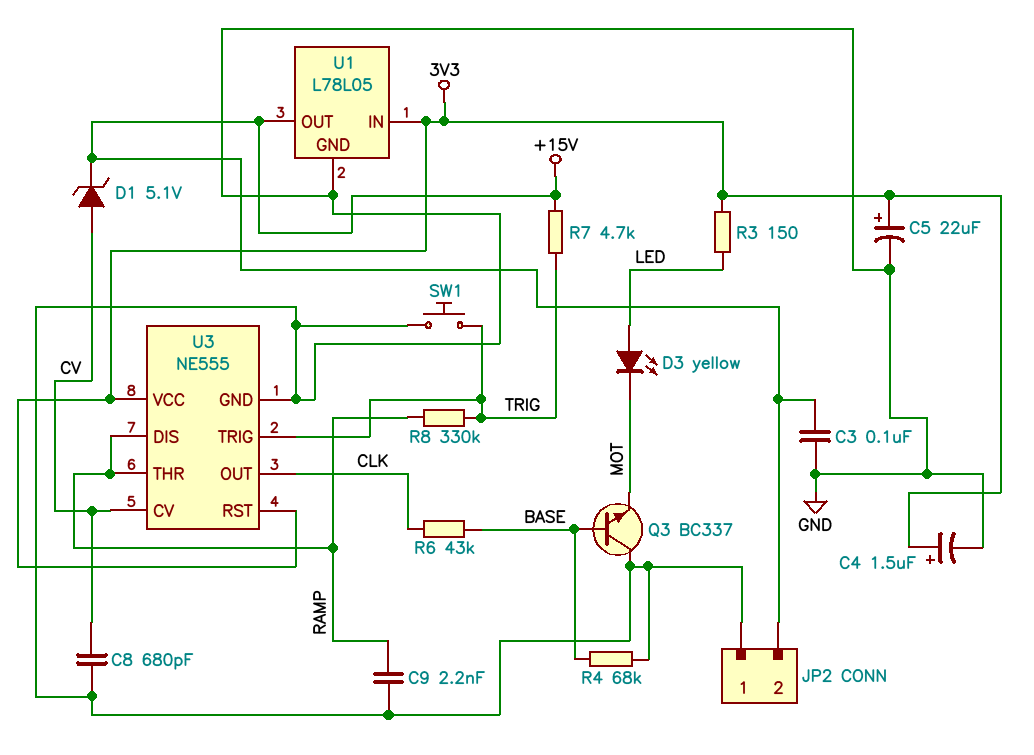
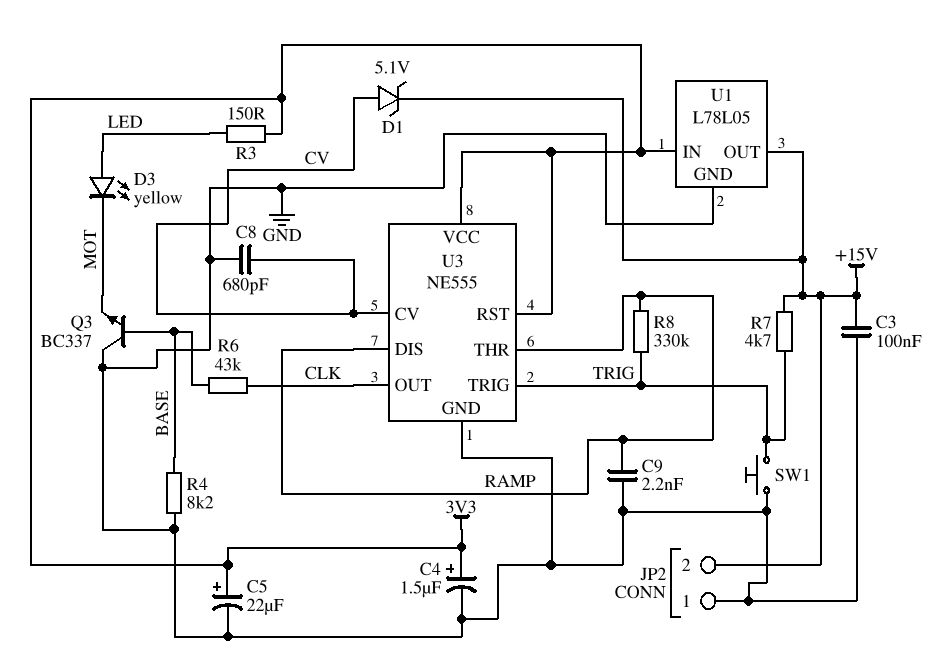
R4: 68k (BASE, GND) -> 8.2k (BASE, GND)

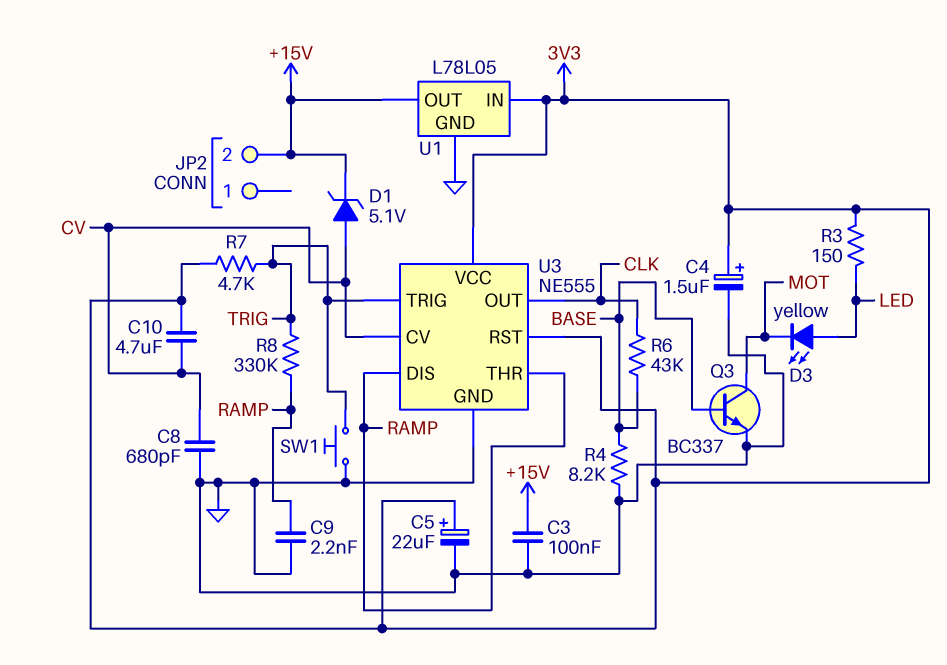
C10: none -> 4.7uF (3V3, CV)
JP2 pin 1: GND -> none
Q3: NPN BC337 (B BASE, C GND, E MOT) -> NPN BC337 (B BASE, C MOT, E GND)
R7: 4.7k (+15V, TRIG) -> 4.7k (3V3, TRIG)

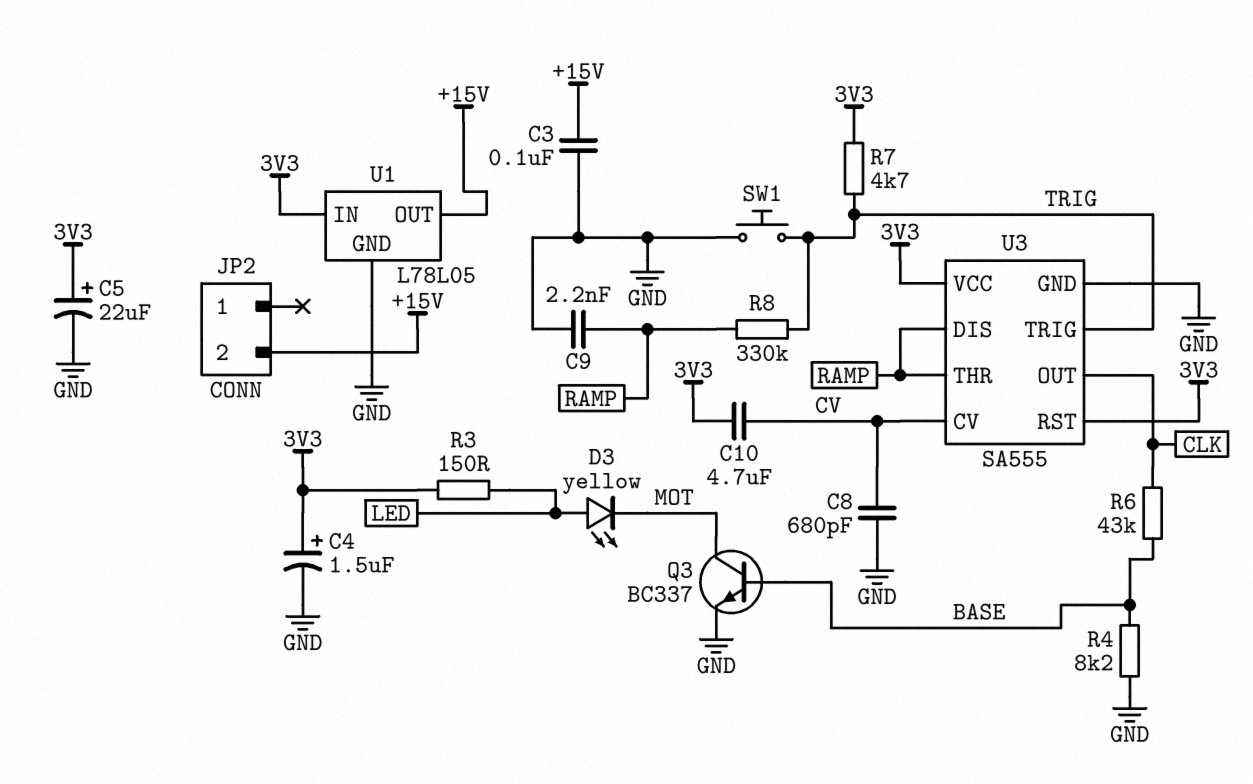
D1: zener 5.1V (A CV, K +15V) -> none
U3: NE555 -> SA555

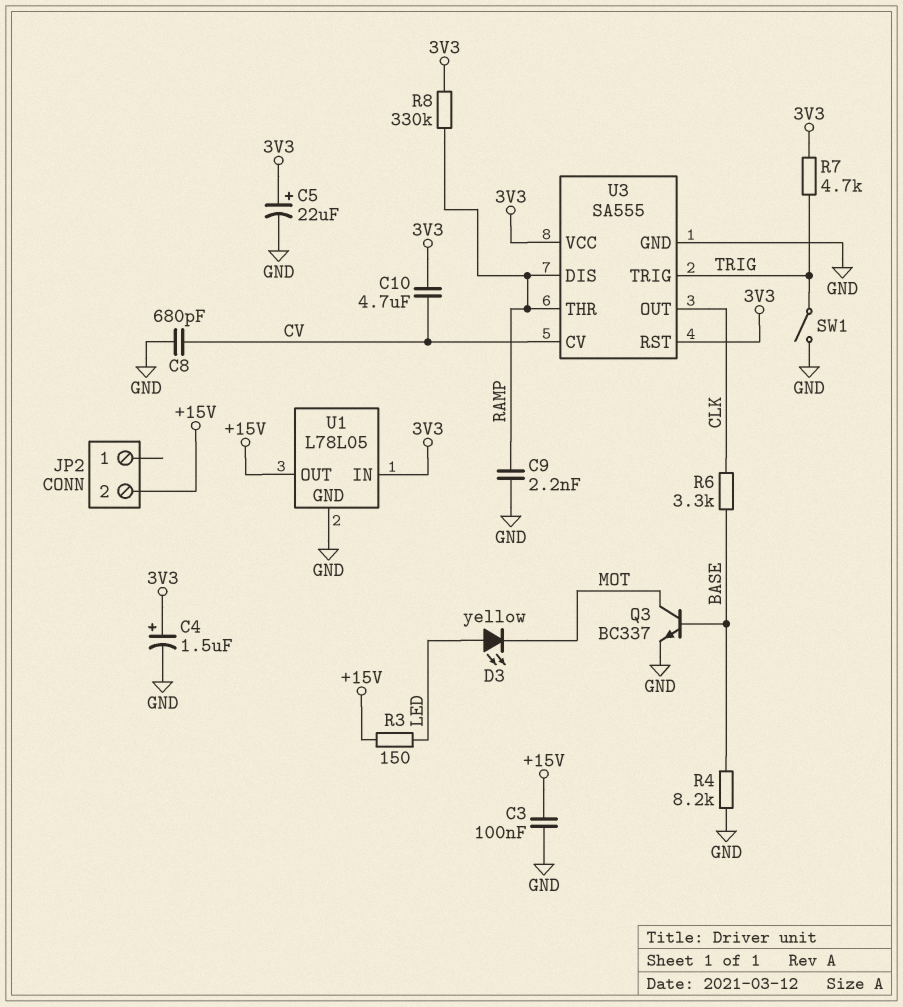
R3: 150 (3V3, LED) -> 150 (+15V, LED)
R6: 43k (BASE, CLK) -> 3.3k (BASE, CLK)
R8: 330k (RAMP, TRIG) -> 330k (3V3, RAMP)
SW1: button (GND, TRIG) -> switch (GND, TRIG)

